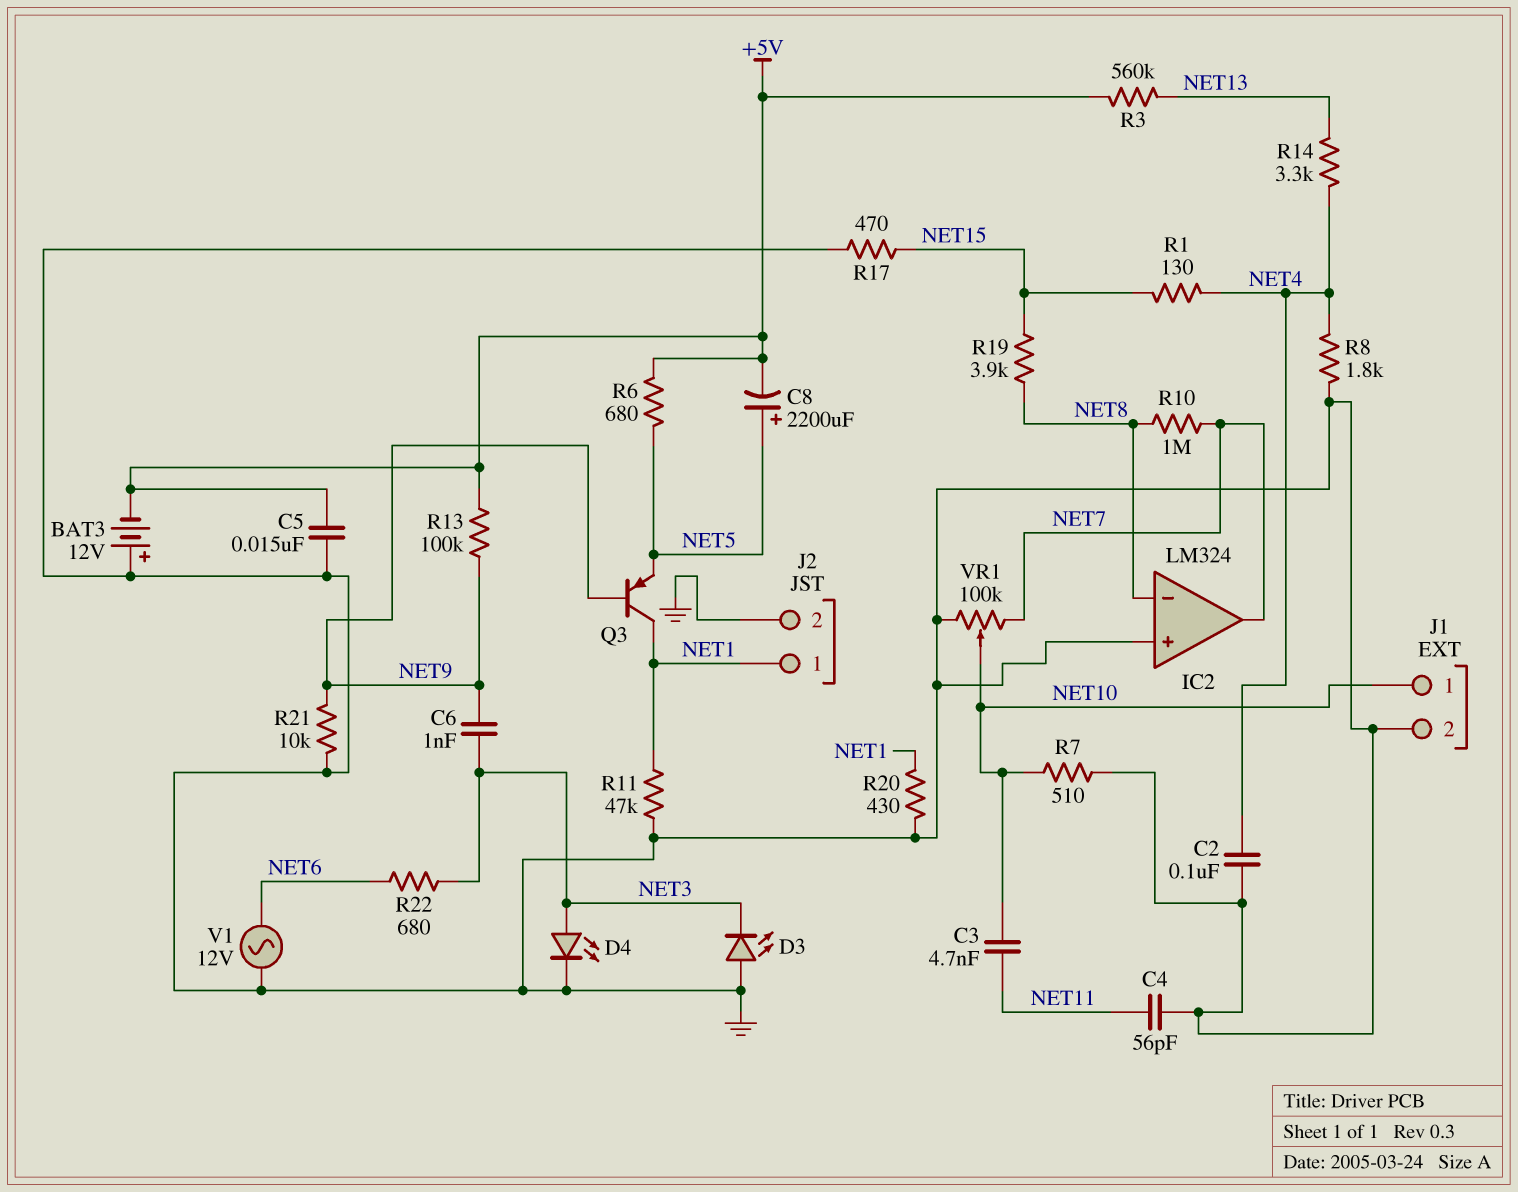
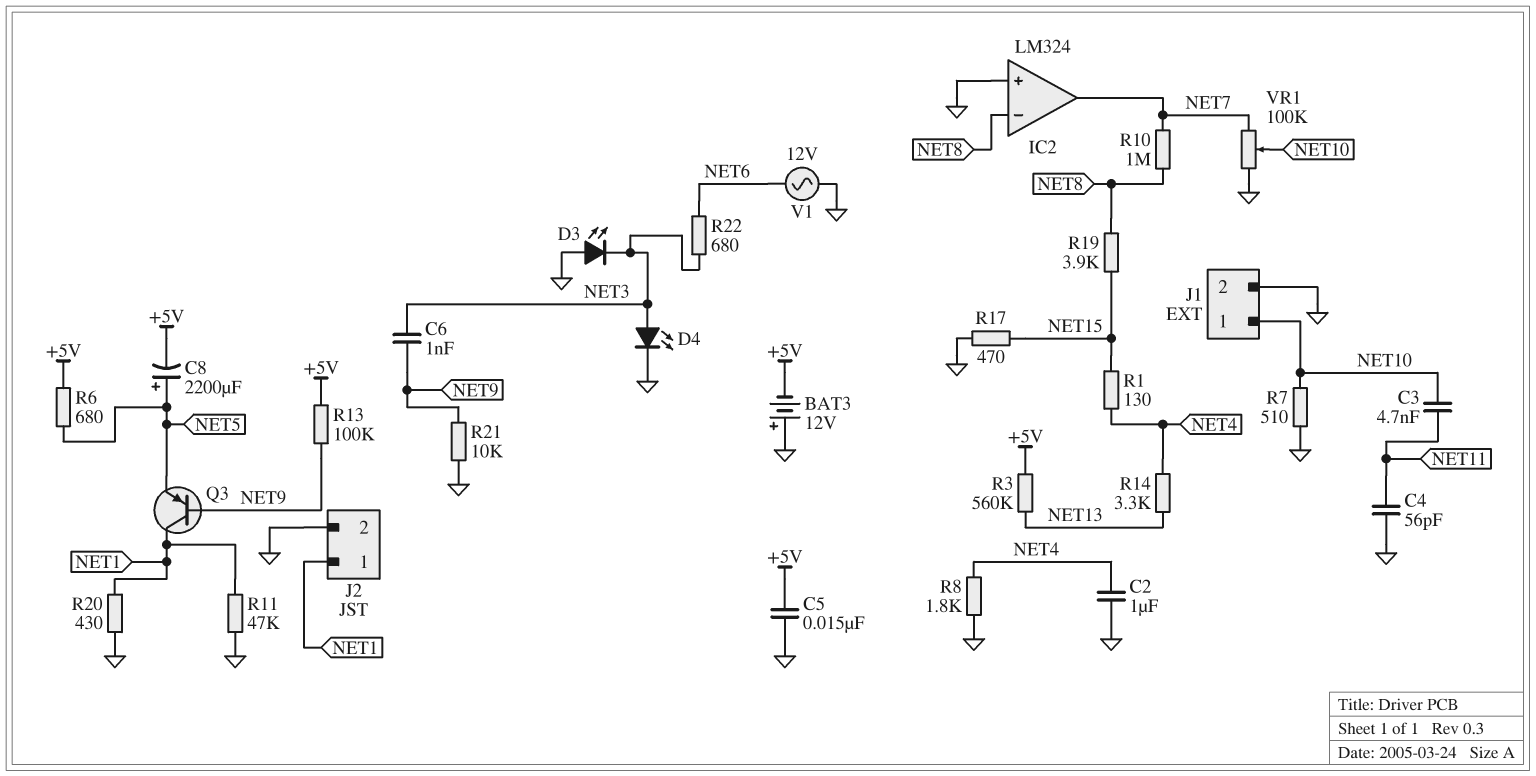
C2: 100nF (GND, NET4) -> 1uF (GND, NET4)

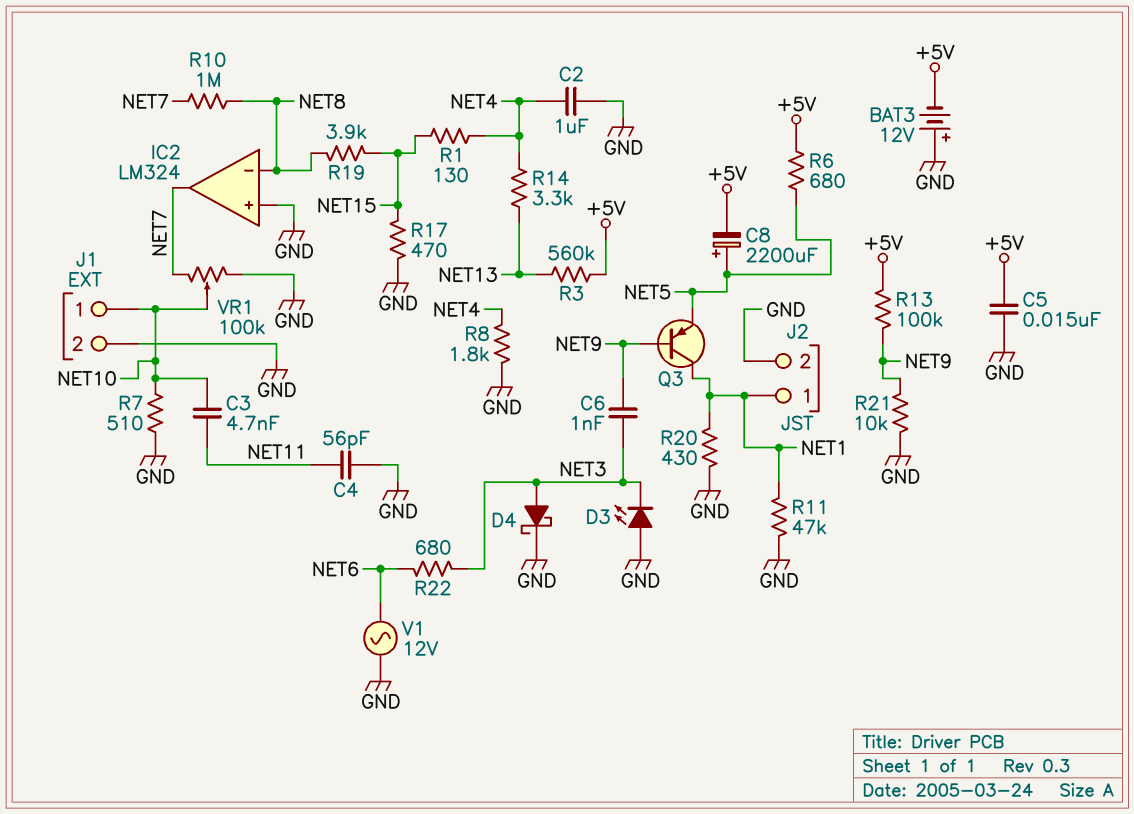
D4: LED (A NET3, K GND) -> schottky (A NET3, K GND)

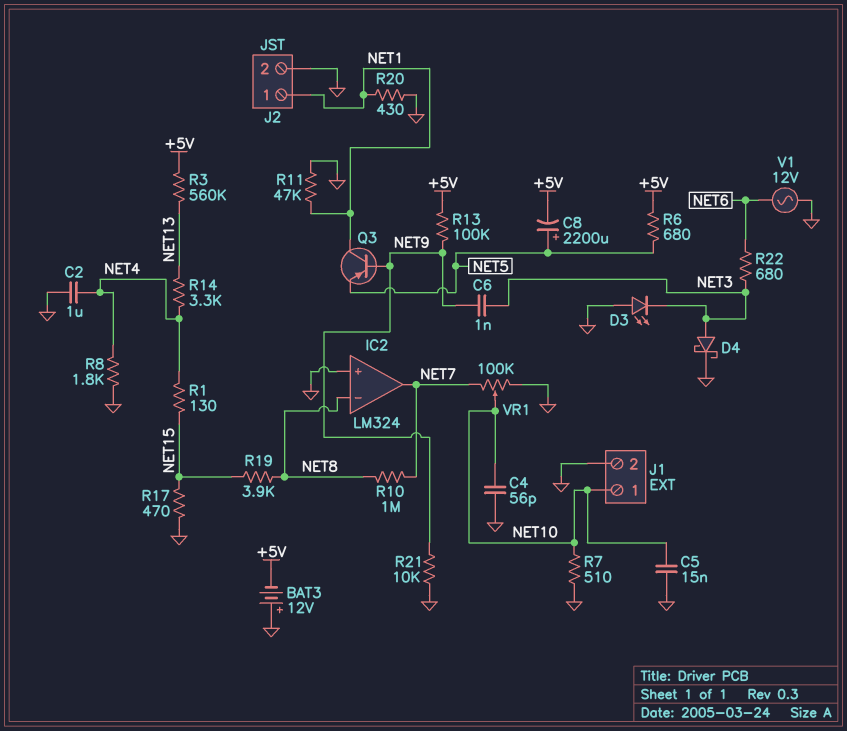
C3: 4.7nF (NET10, NET11) -> none
C4: 56pF (GND, NET11) -> 56pF (GND, NET10)
C5: 15nF (+5V, GND) -> 15nF (GND, NET10)

